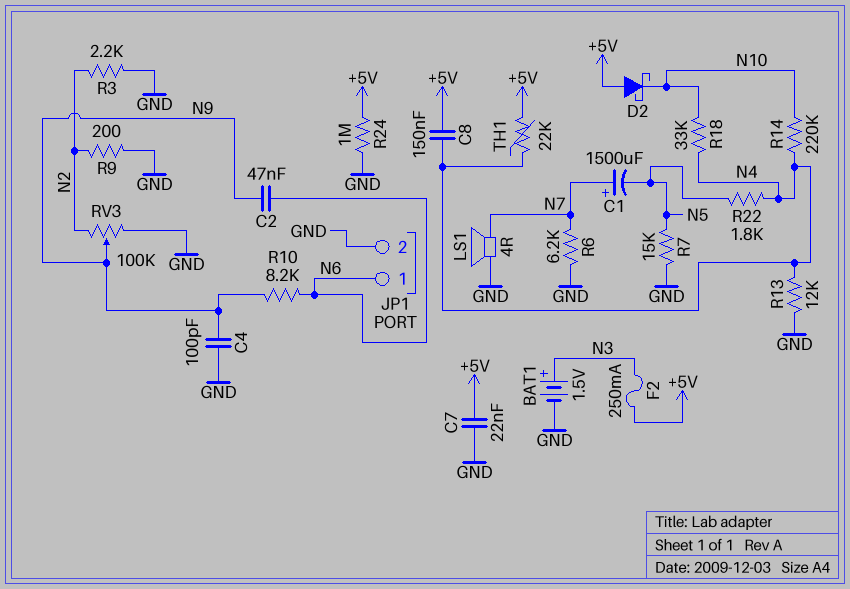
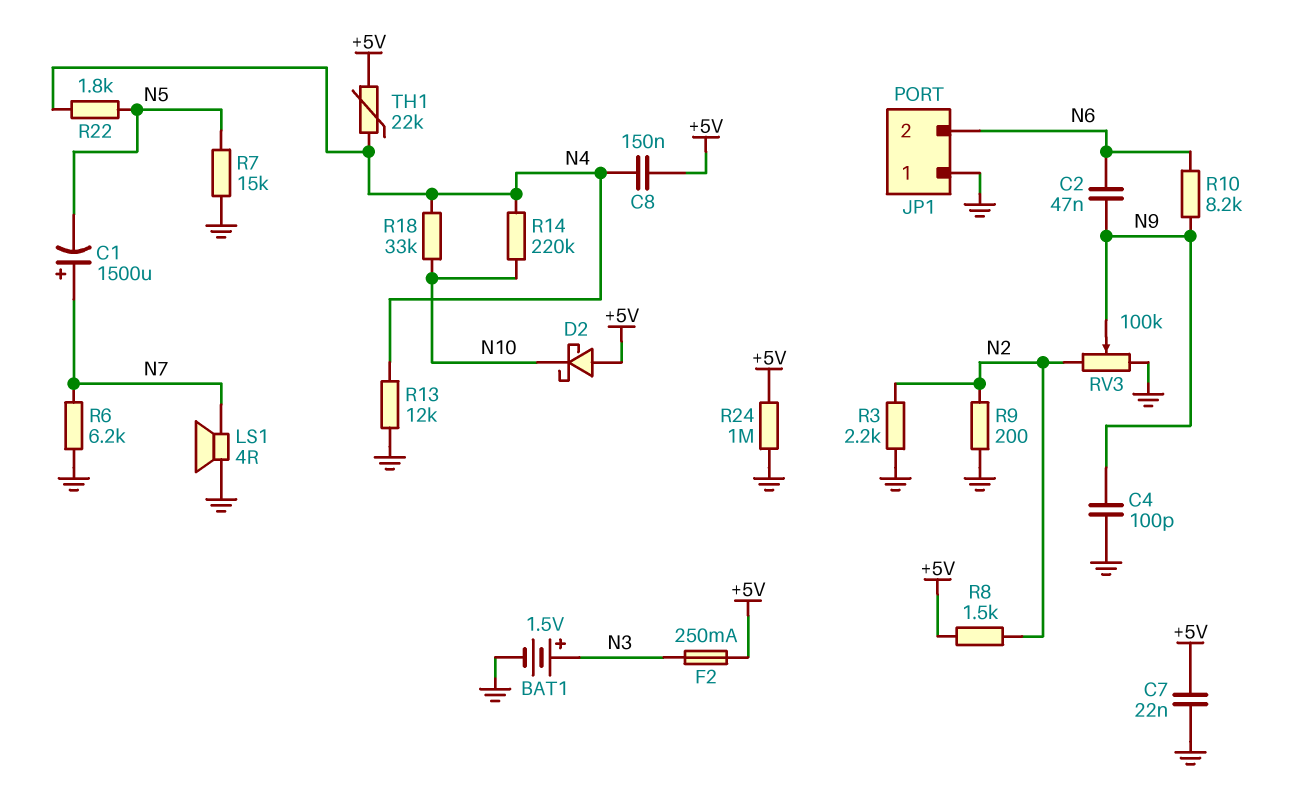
JP1 pin 1: N6 -> GND
JP1 pin 2: GND -> N6
R8: none -> 1.5k (+5V, N2)

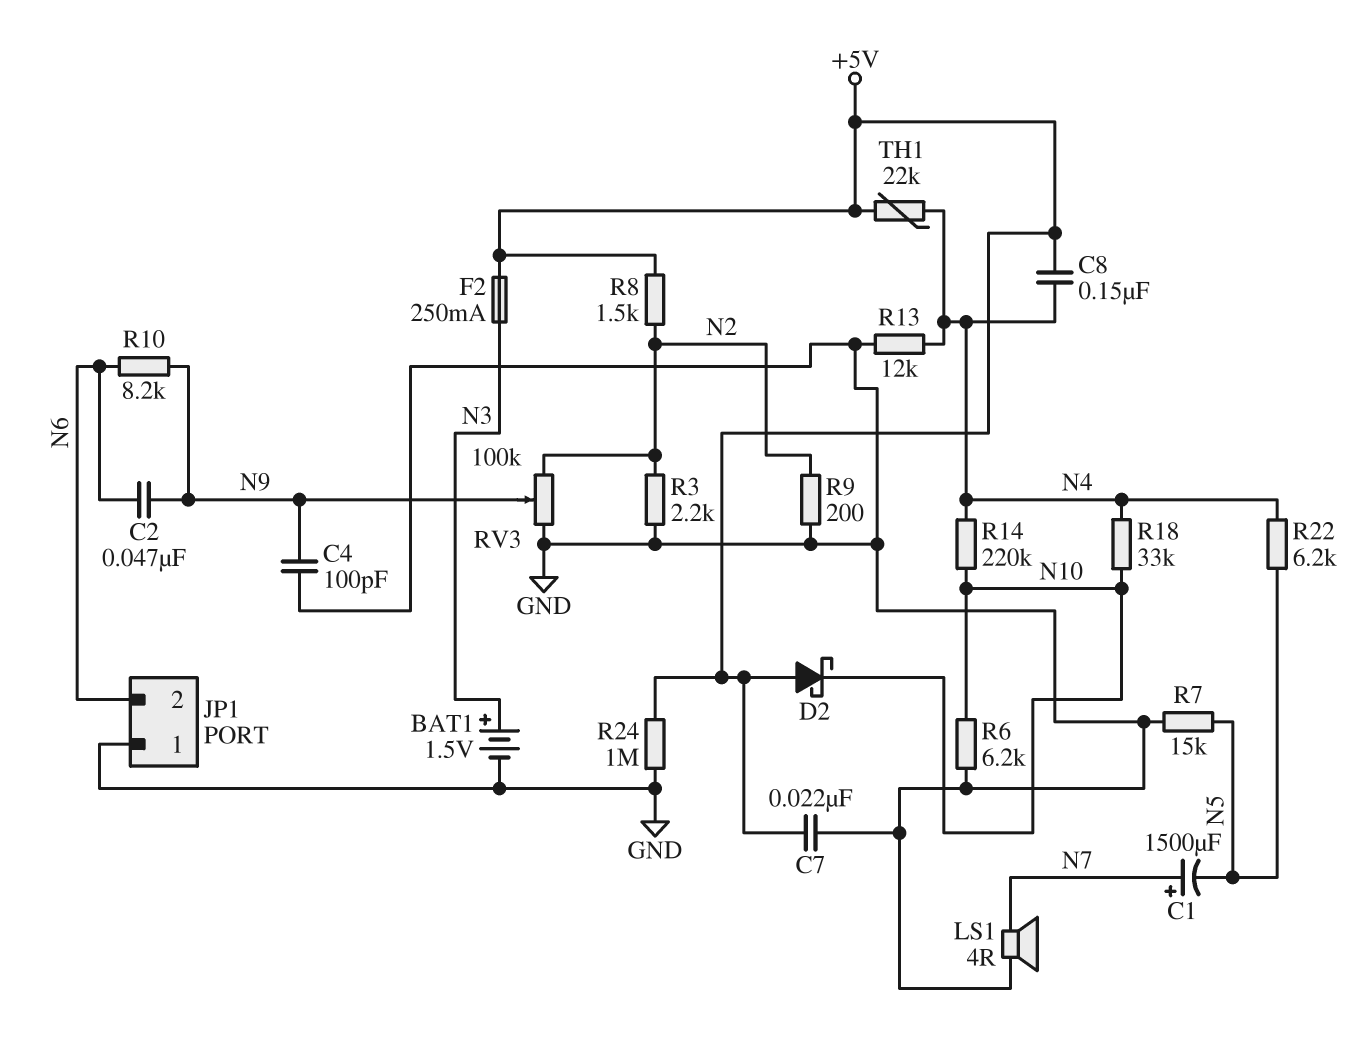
R6: 6.2k (GND, N7) -> 6.2k (GND, N10)
R22: 1.8k (N4, N5) -> 6.2k (N4, N5)

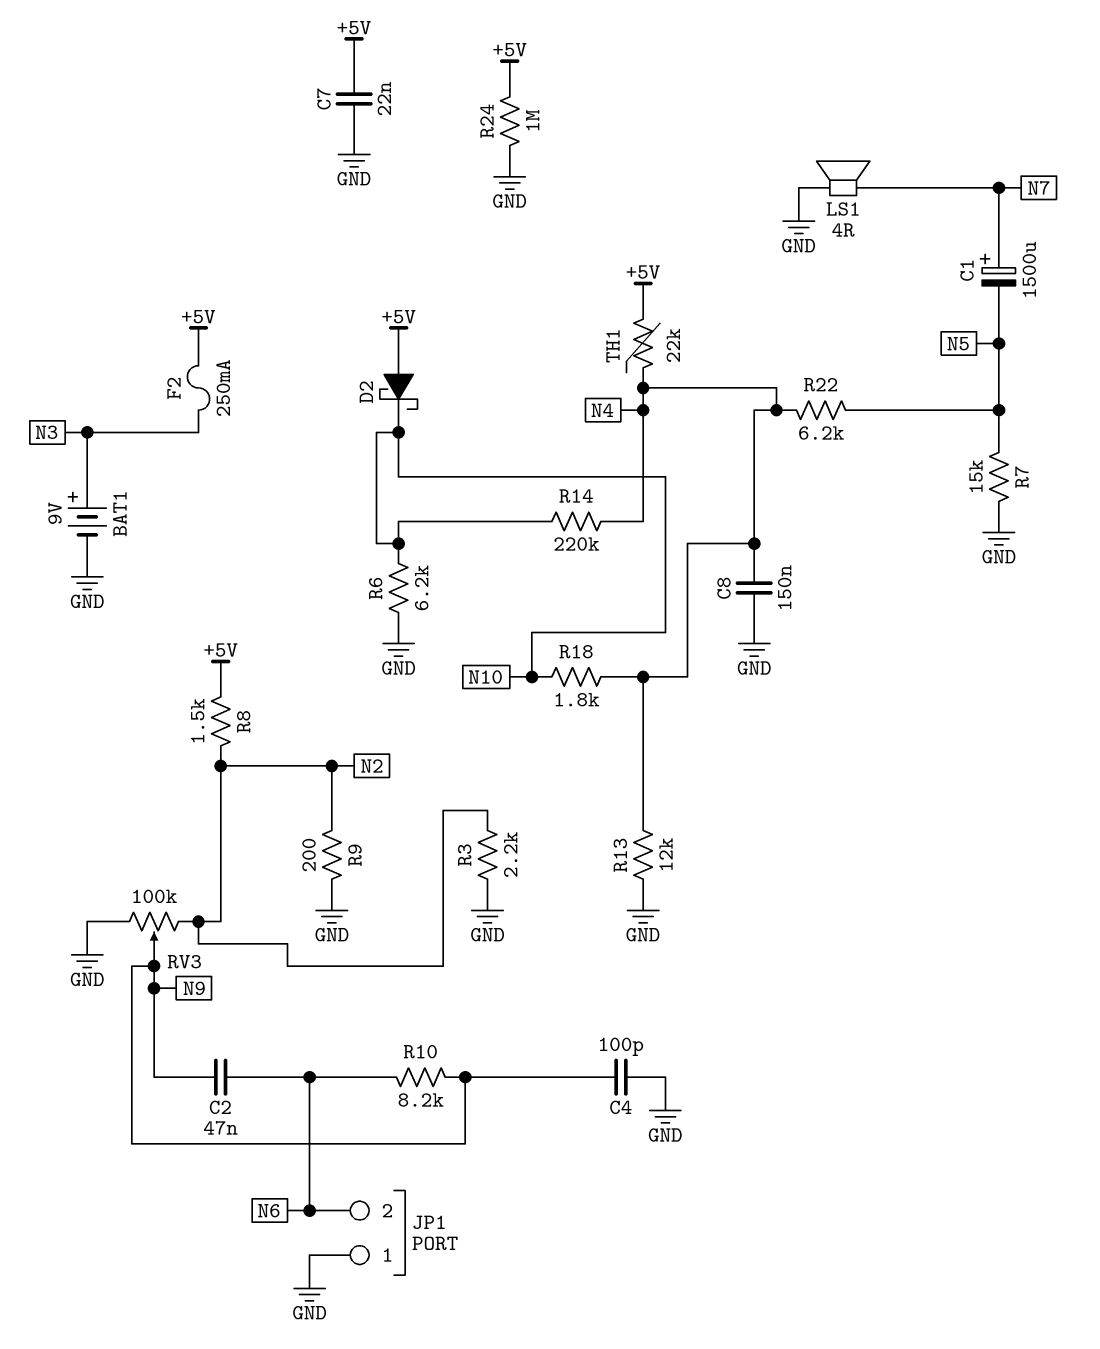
BAT1: 1.5V (plus N3, minus GND) -> 9V (plus N3, minus GND)
C8: 150nF (+5V, N4) -> 150nF (GND, N4)
R18: 33k (N4, N10) -> 1.8k (N4, N10)

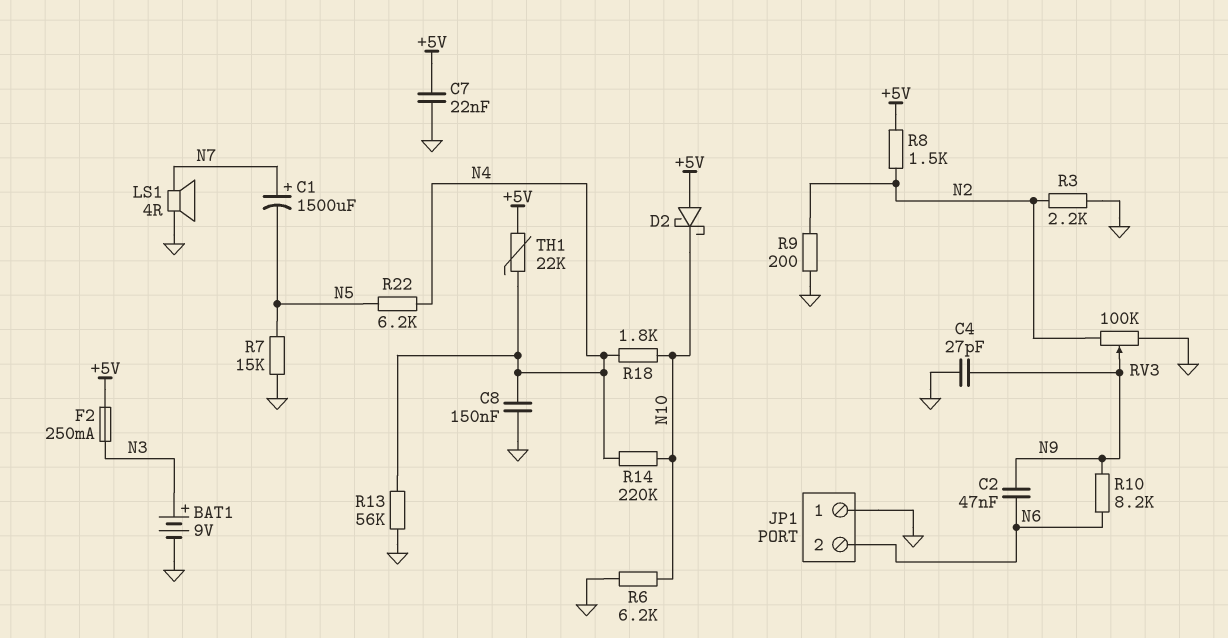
C4: 100pF (GND, N9) -> 27pF (GND, N9)
R13: 12k (GND, N4) -> 56k (GND, N4)
R24: 1M (+5V, GND) -> none

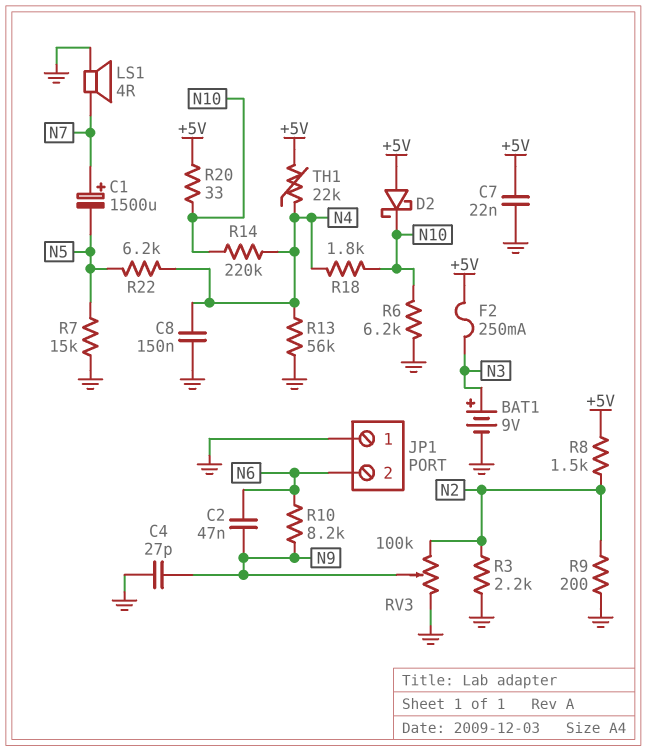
R20: none -> 33 (+5V, N10)

